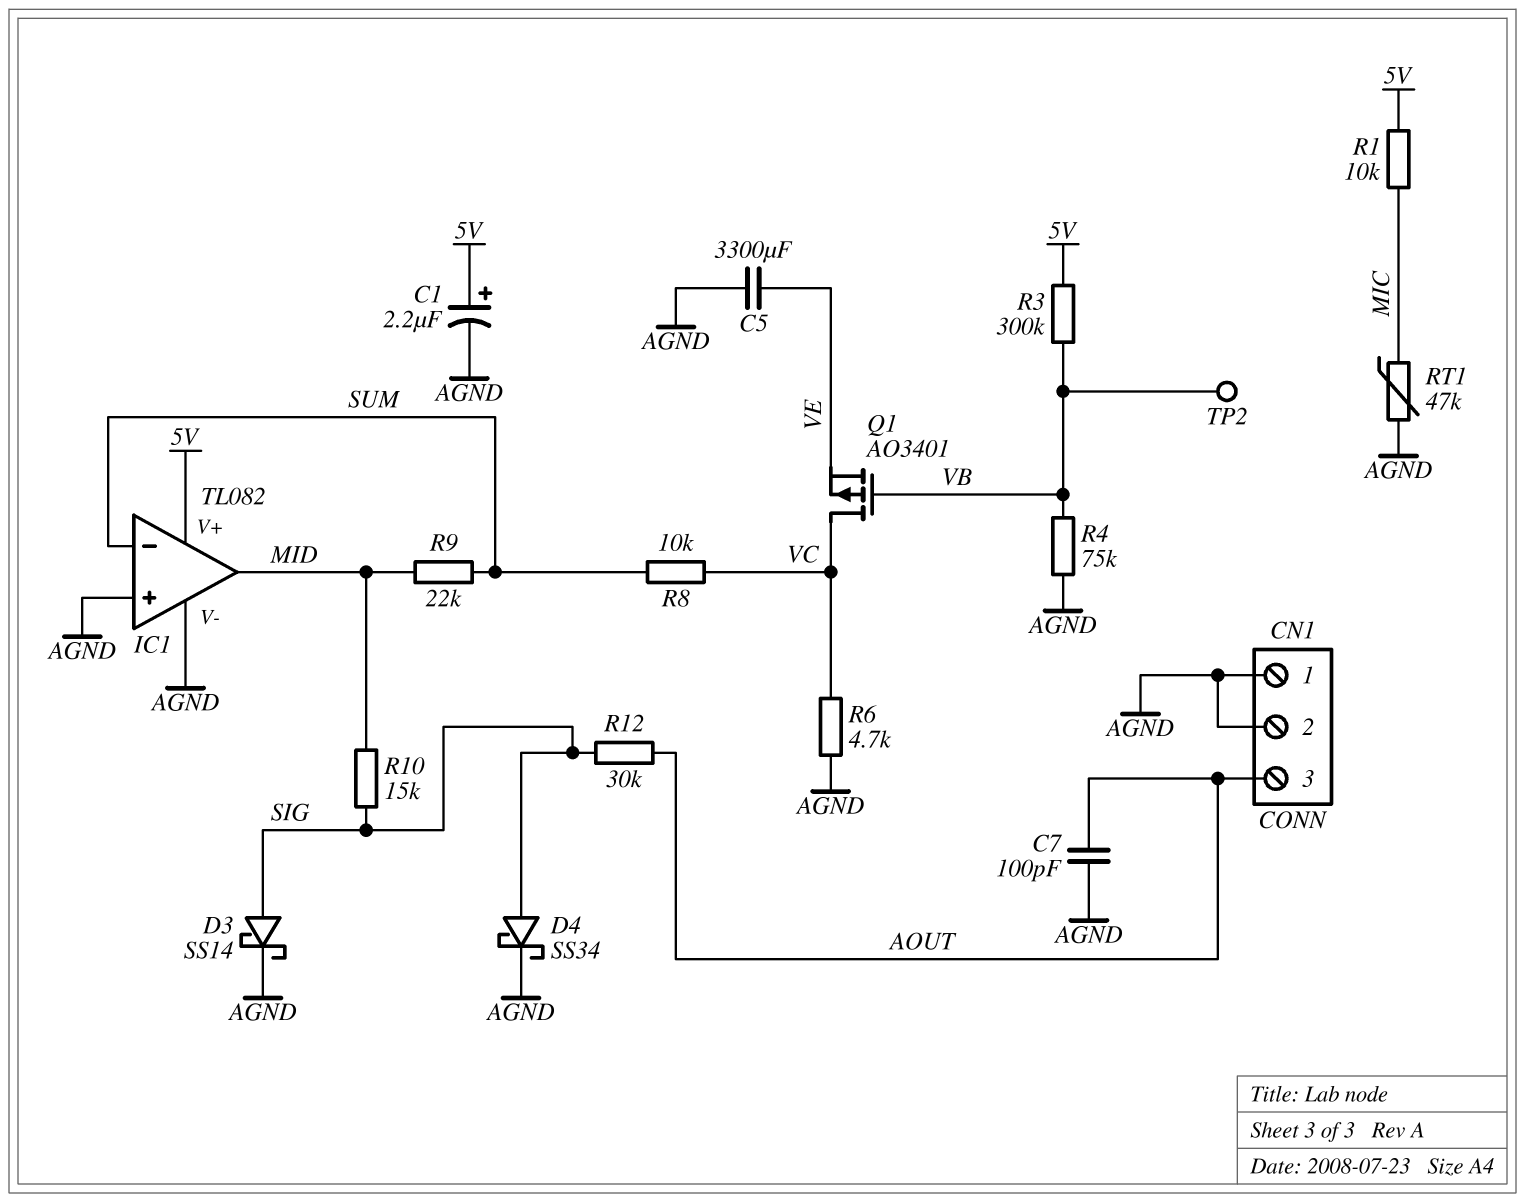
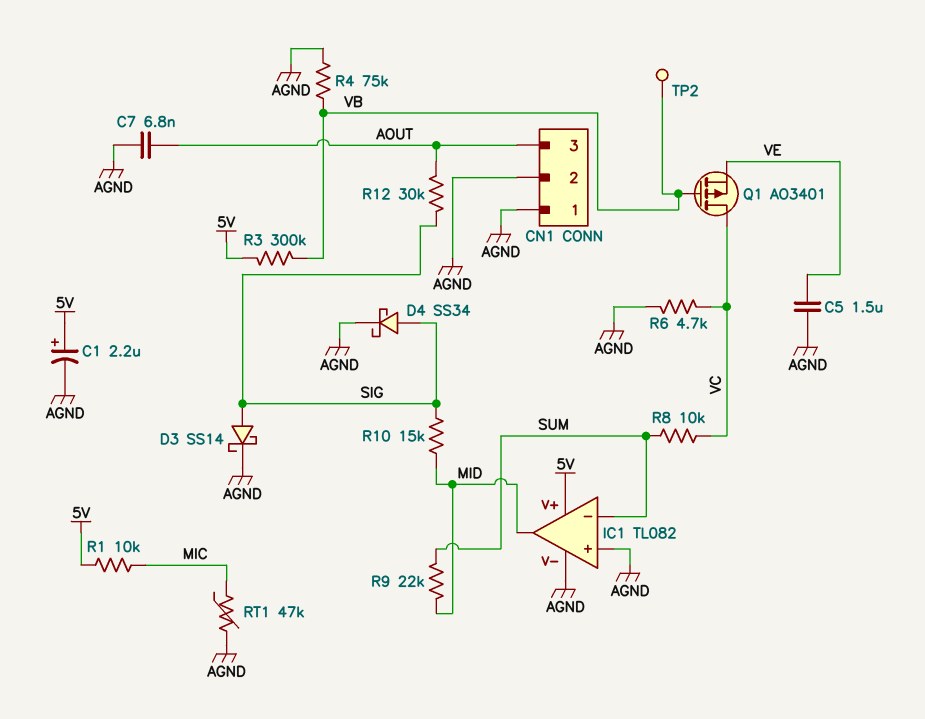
C5: 3300uF (AGND, VE) -> 1.5uF (AGND, VE)
C7: 100pF (AGND, AOUT) -> 6.8nF (AGND, AOUT)

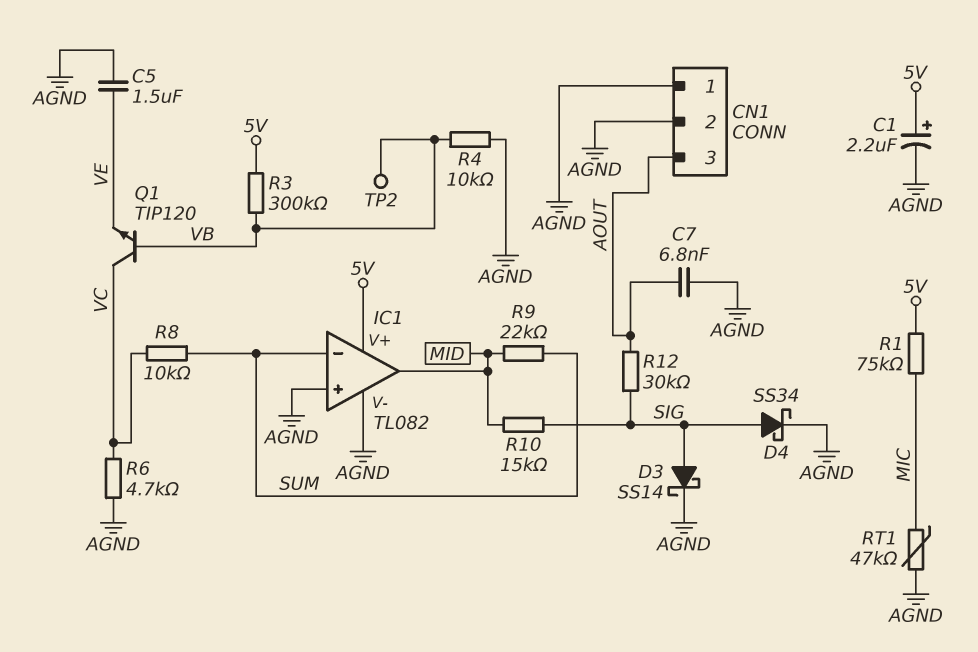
Q1: PMOS AO3401 (G VB, D VC, S VE) -> NPN TIP120 (B VB, C VC, E VE)
R1: 10k (5V, MIC) -> 75k (5V, MIC)
R4: 75k (AGND, VB) -> 10k (AGND, VB)

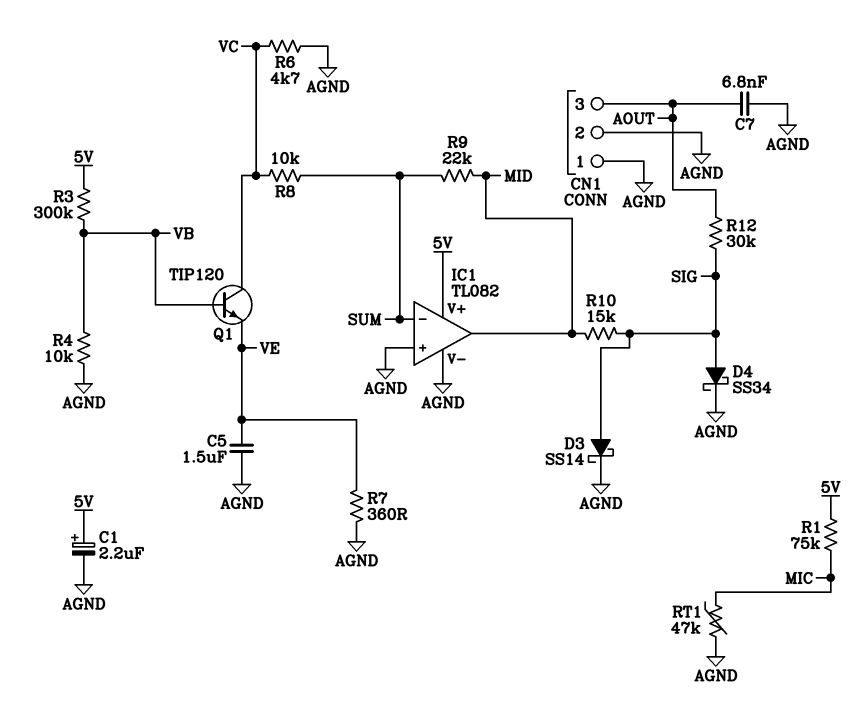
R7: none -> 360 (AGND, VE)
TP2: test point (VB) -> none

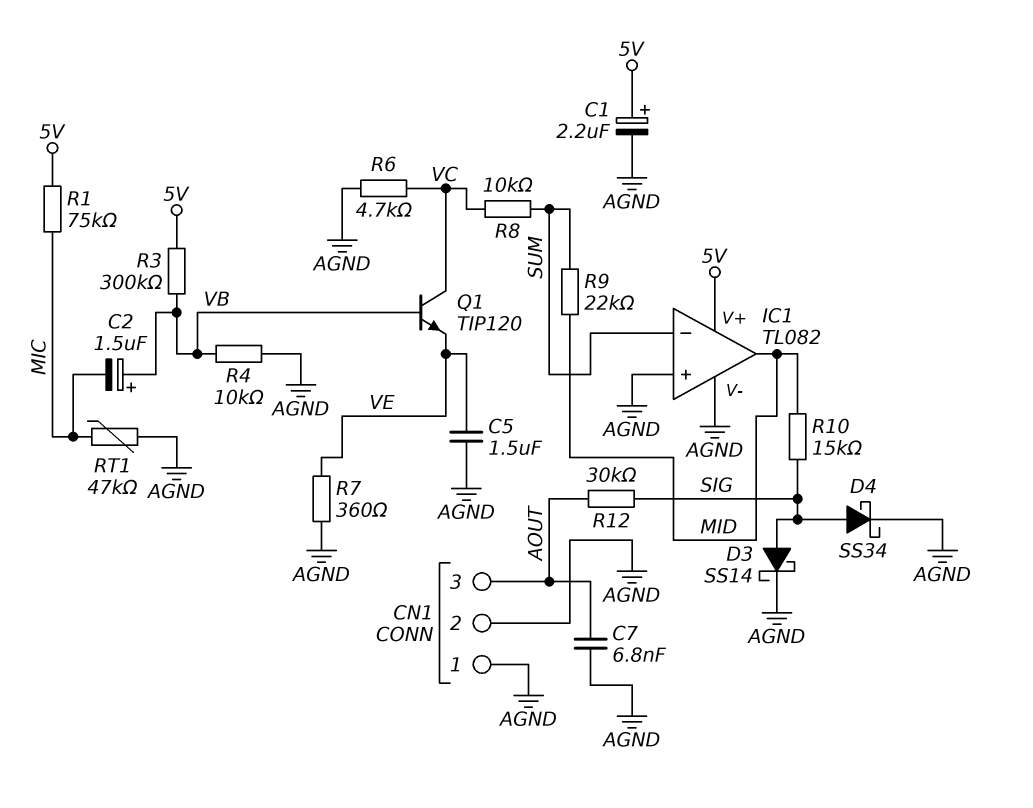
C2: none -> 1.5uF (plus VB, minus MIC)

